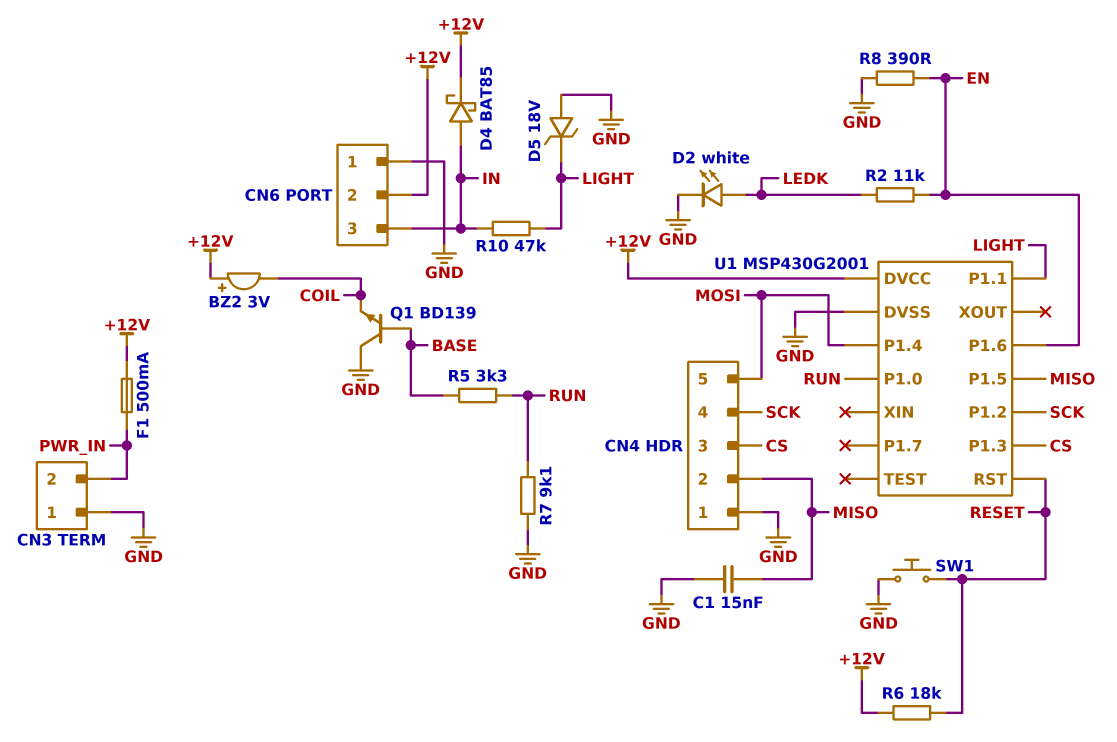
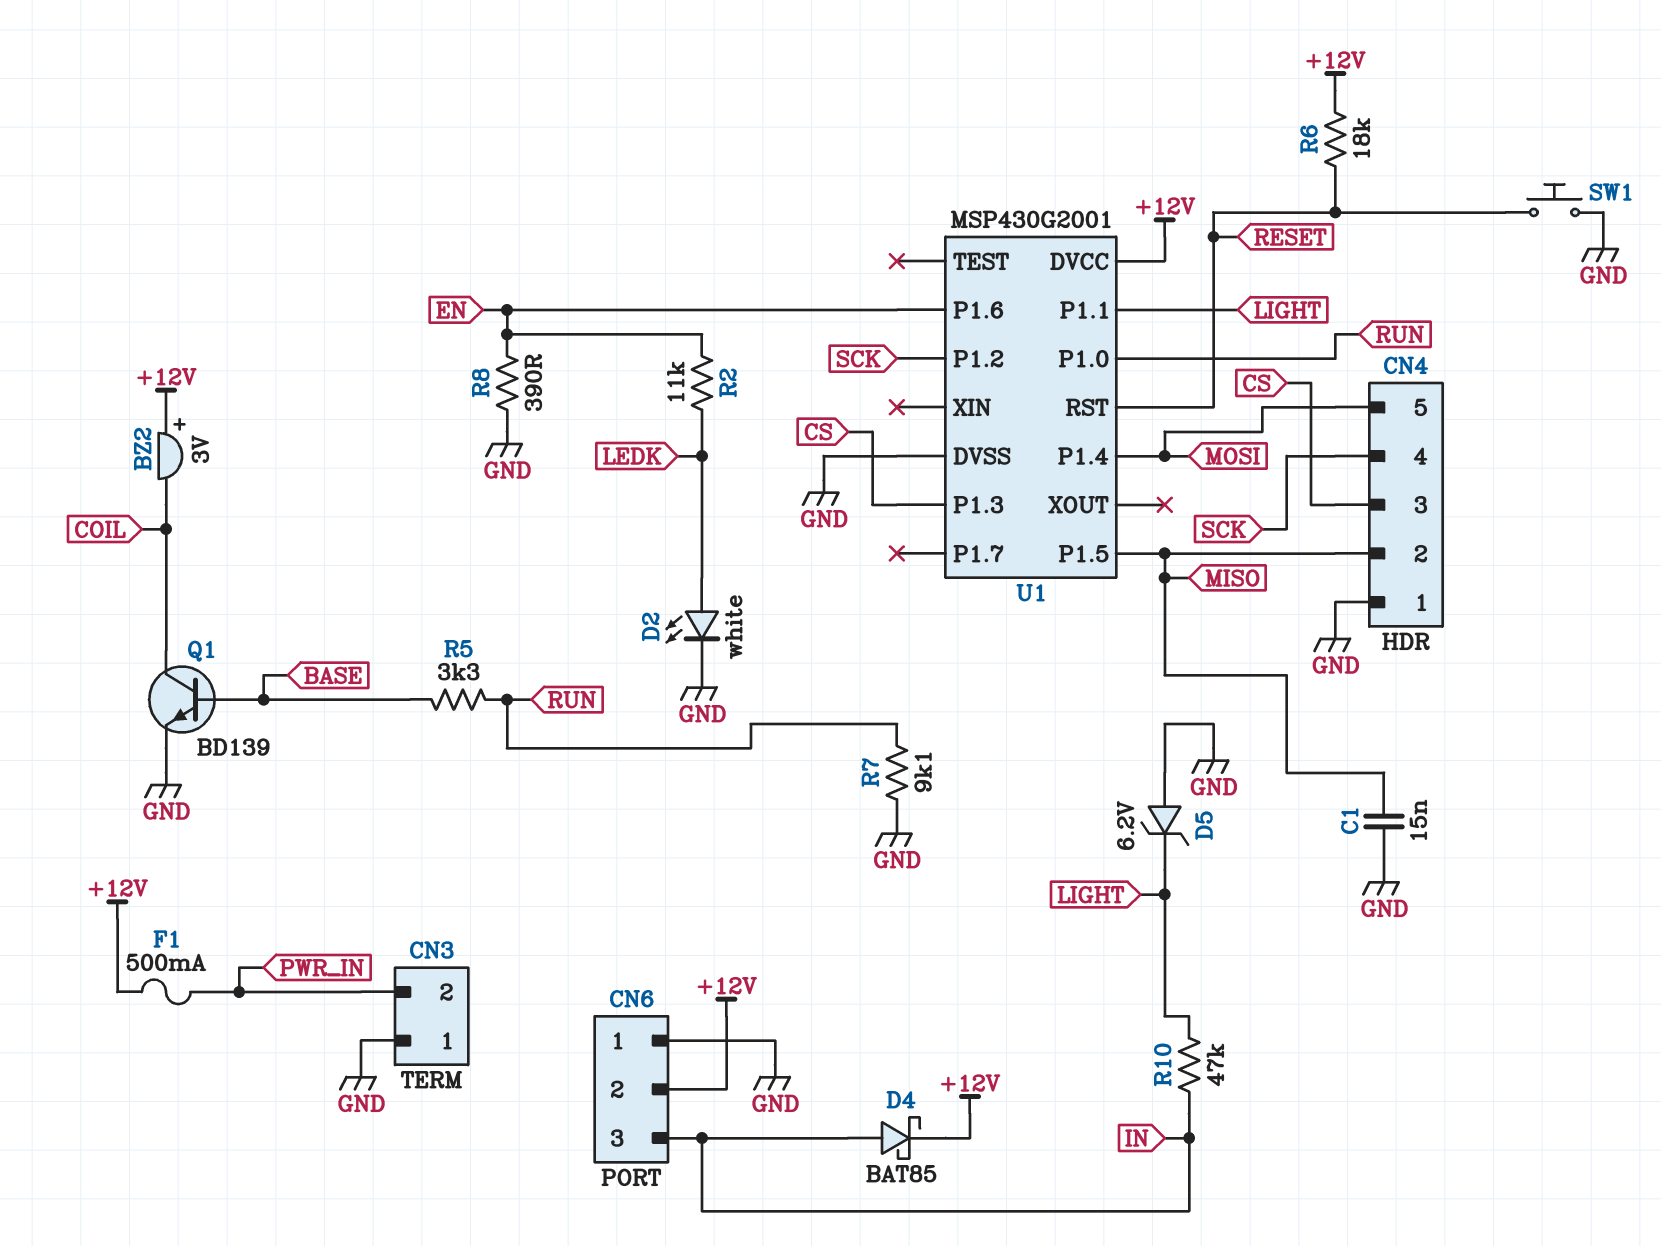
D5: zener 18V (A GND, K LIGHT) -> zener 6.2V (A GND, K LIGHT)
Q1: NPN BD139 (B BASE, C GND, E COIL) -> NPN BD139 (B BASE, C COIL, E GND)

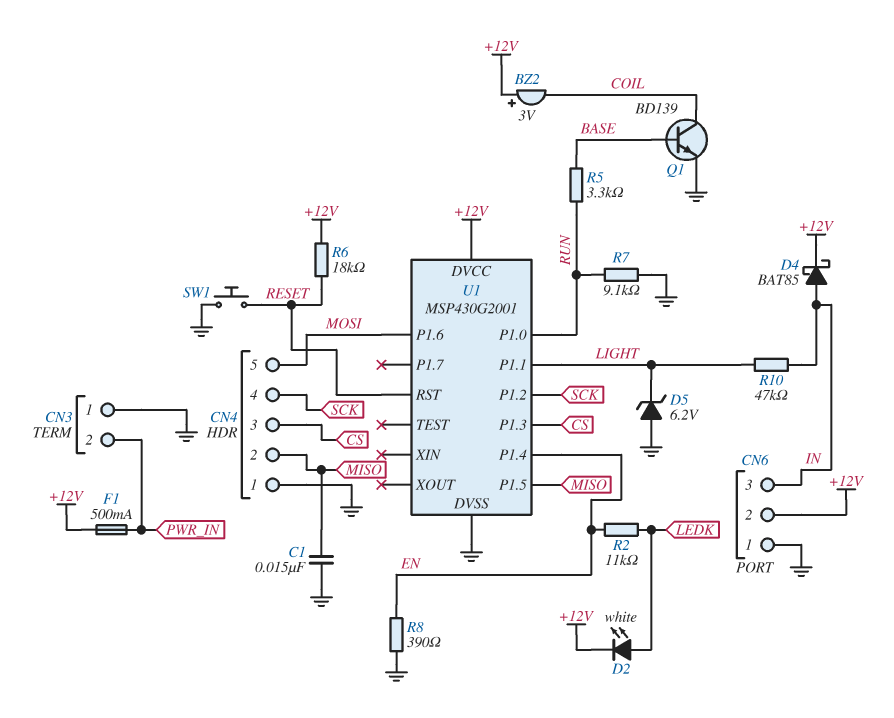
D2: LED white (A LEDK, K GND) -> LED white (A LEDK, K +12V)
U1 pin P1.4: MOSI -> EN
U1 pin P1.6: EN -> MOSI

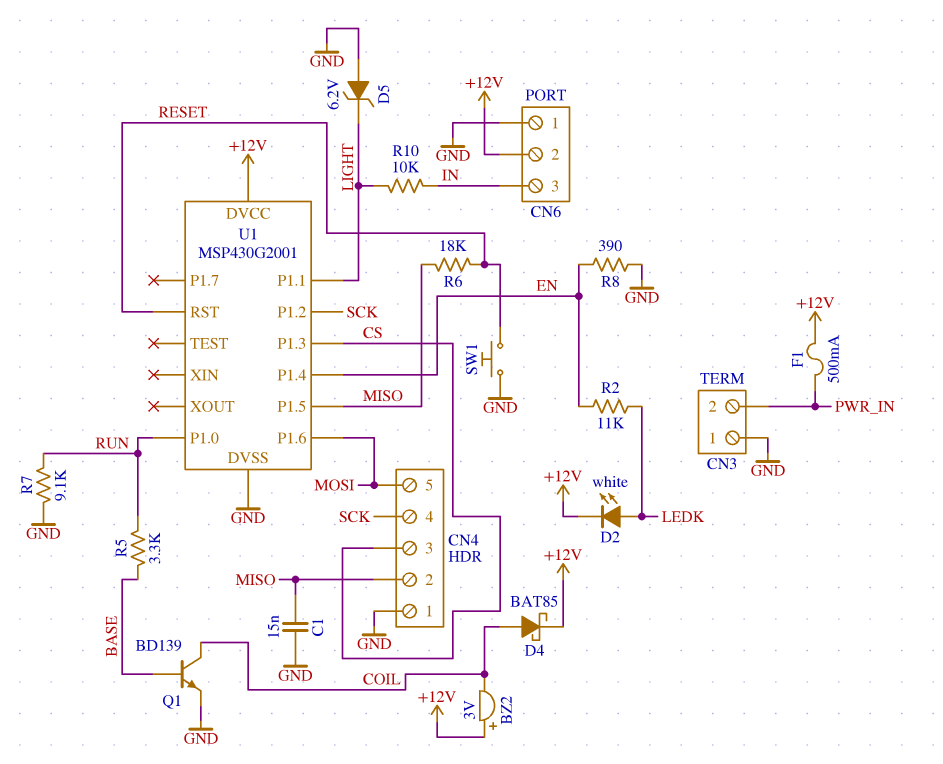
D4: schottky BAT85 (A IN, K +12V) -> schottky BAT85 (A COIL, K +12V)
R6: 18k (+12V, RESET) -> 18k (MISO, RESET)
R10: 47k (IN, LIGHT) -> 10k (IN, LIGHT)

